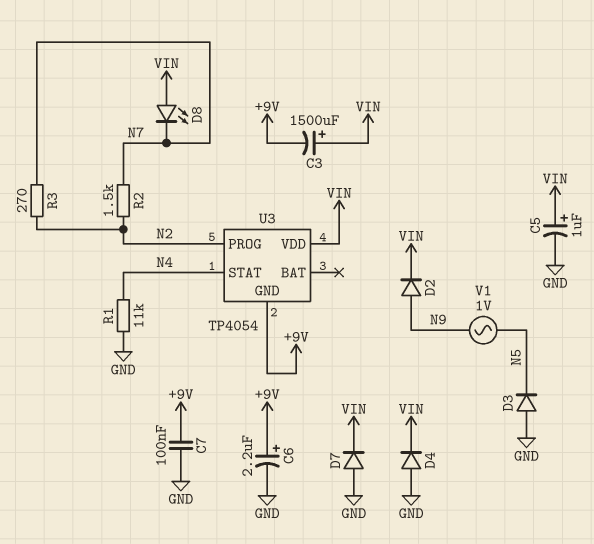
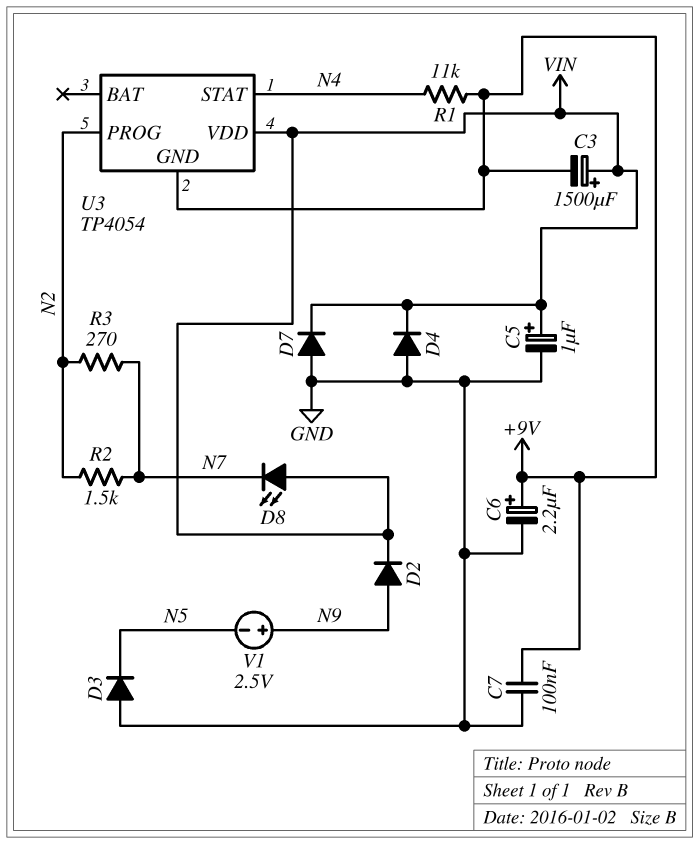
R1: 11k (GND, N4) -> 11k (+9V, N4)
V1: AC 1V (N5, N9) -> 2.5V (plus N9, minus N5)

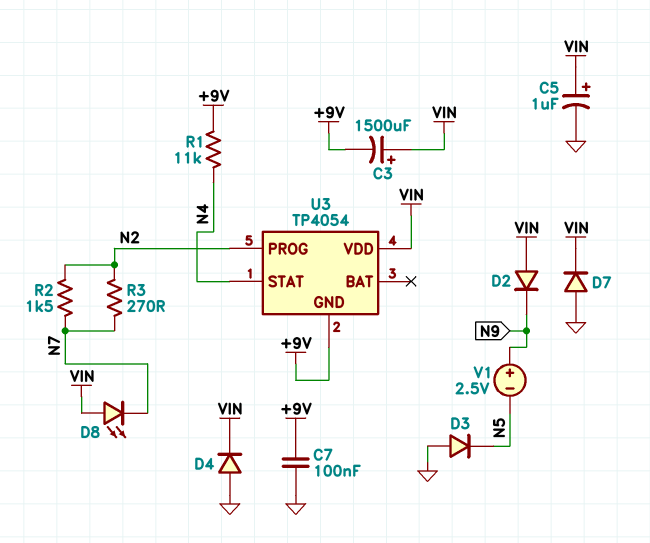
C6: 2.2uF (plus +9V, minus GND) -> none
D2: diode (A N9, K VIN) -> diode (A VIN, K N9)

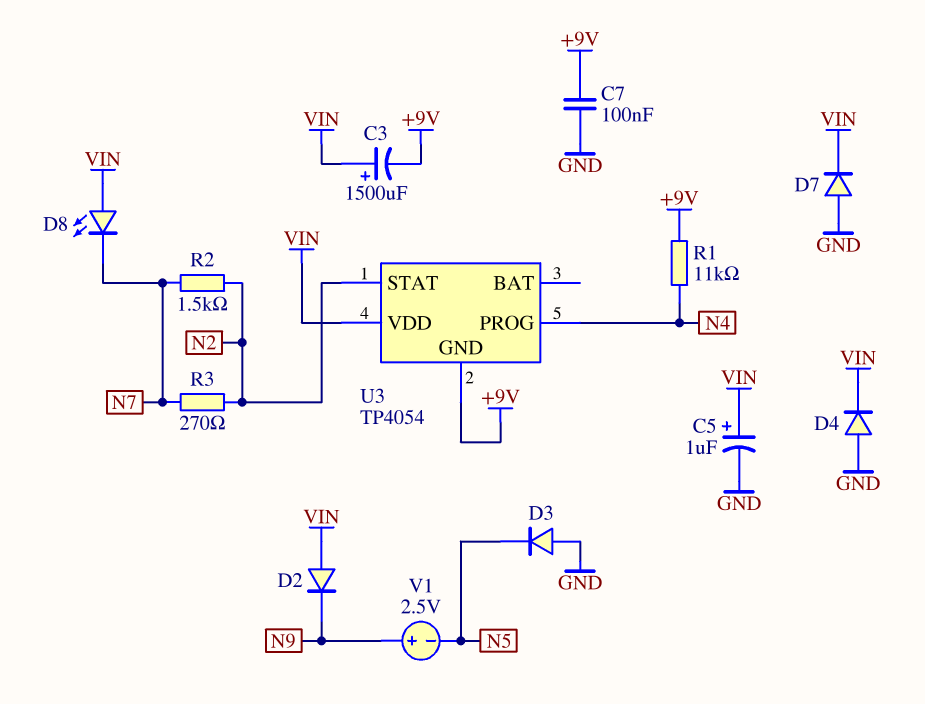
U3 pin PROG: N2 -> N4
U3 pin STAT: N4 -> N2

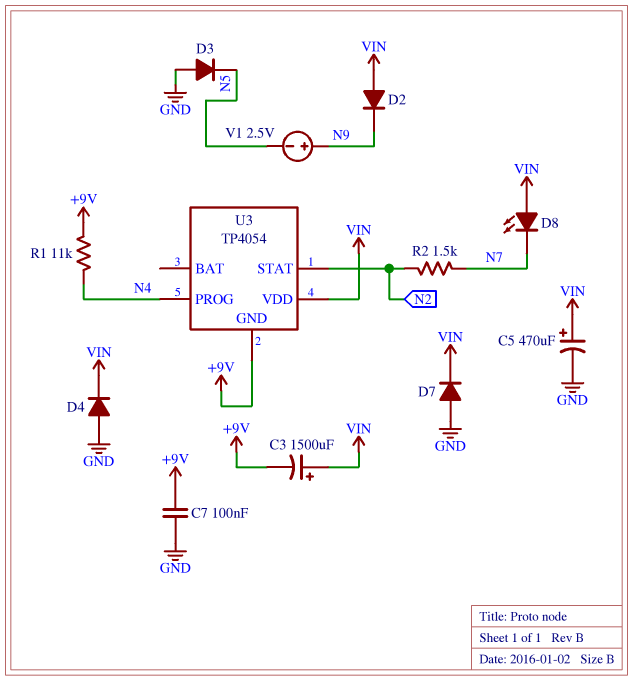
C5: 1uF (plus VIN, minus GND) -> 470uF (plus VIN, minus GND)
R3: 270 (N2, N7) -> none

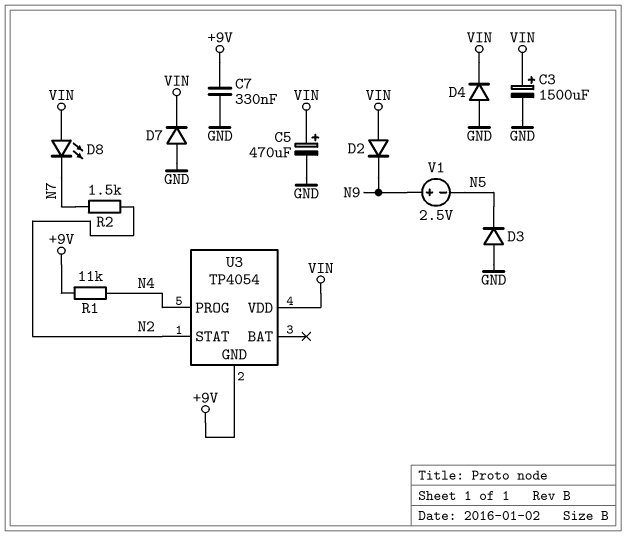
C3: 1500uF (plus VIN, minus +9V) -> 1500uF (plus VIN, minus GND)
C7: 100nF (+9V, GND) -> 330nF (+9V, GND)

